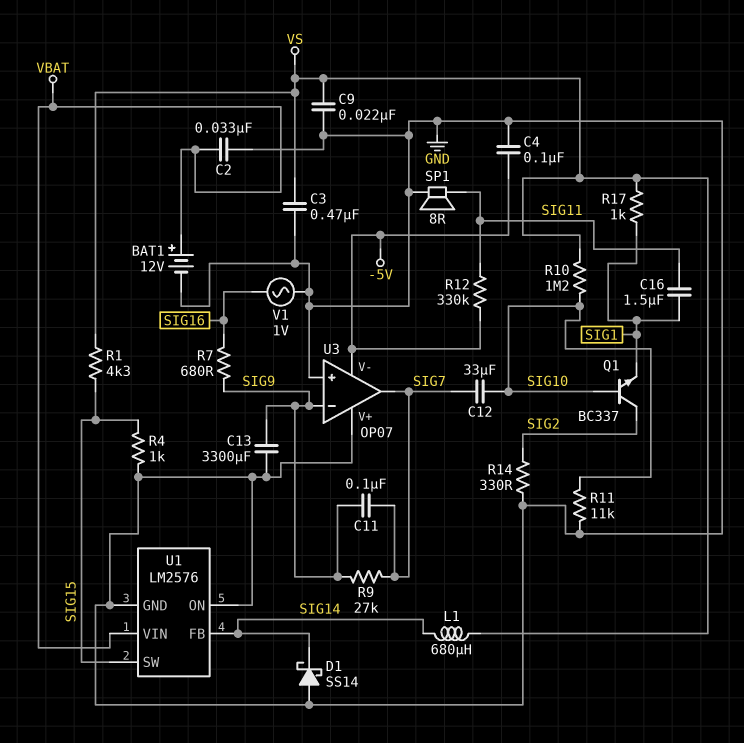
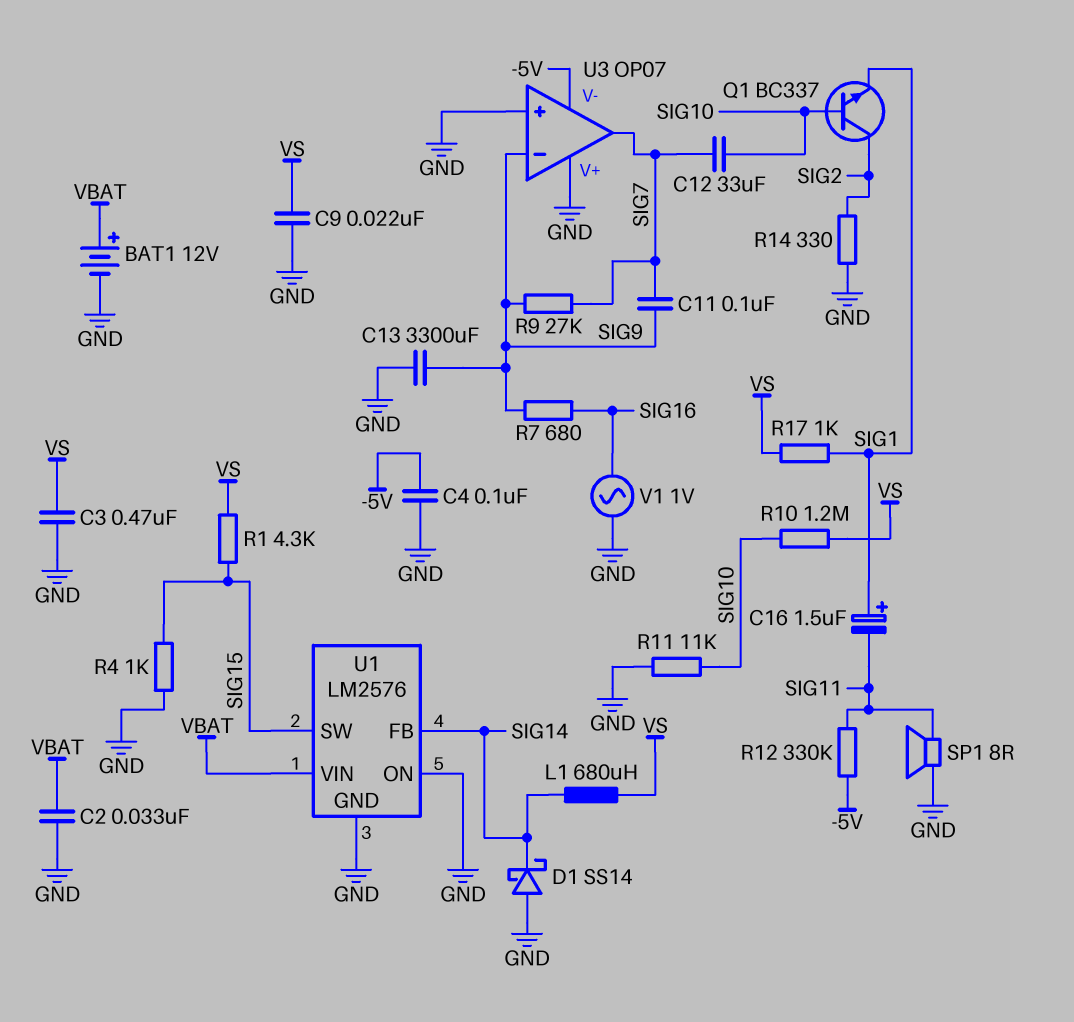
C16: 1.5uF (SIG1, SIG11) -> 1.5uF (plus SIG1, minus SIG11)

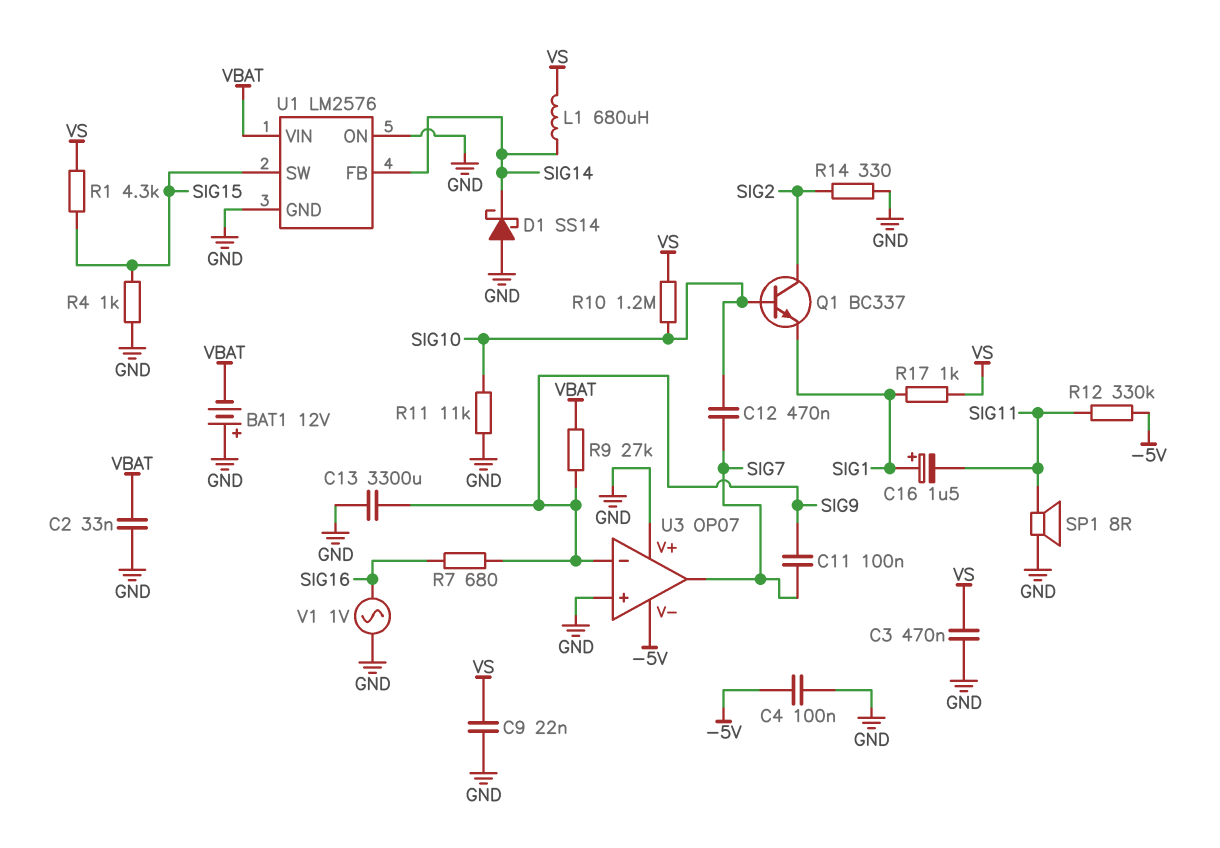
BAT1: 12V (plus VBAT, minus GND) -> 12V (plus GND, minus VBAT)
C12: 33uF (SIG7, SIG10) -> 470nF (SIG7, SIG10)
R9: 27k (SIG7, SIG9) -> 27k (SIG9, VBAT)

